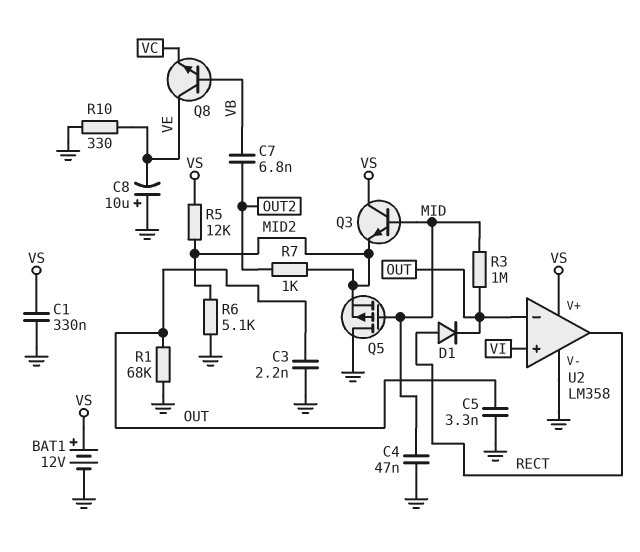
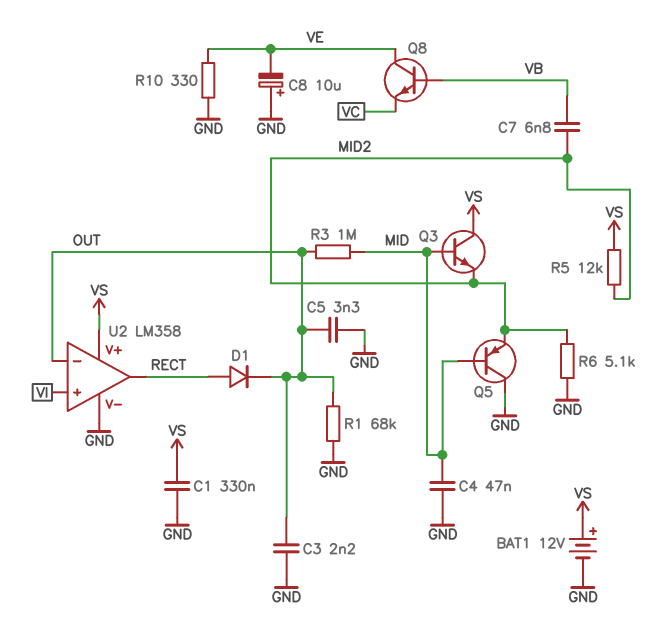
C7: 6.8nF (OUT2, VB) -> 6.8nF (MID2, VB)
Q5: PMOS (G MID, D GND, S MID2) -> PNP (B MID, C GND, E MID2)
R7: 1k (MID2, OUT2) -> none

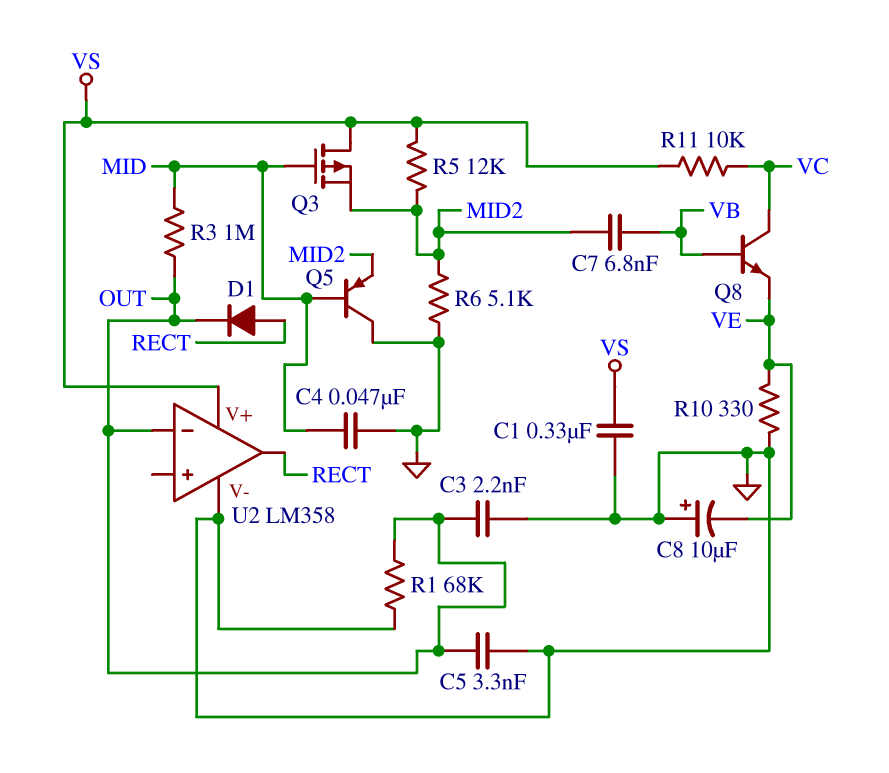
BAT1: 12V (plus VS, minus GND) -> none
Q3: NPN (B MID, C VS, E MID2) -> PMOS (G MID, D VS, S MID2)
Q8: NPN (B VB, C VE, E VC) -> NPN (B VB, C VC, E VE)
R11: none -> 10k (VC, VS)
U2 pin in+: VI -> none

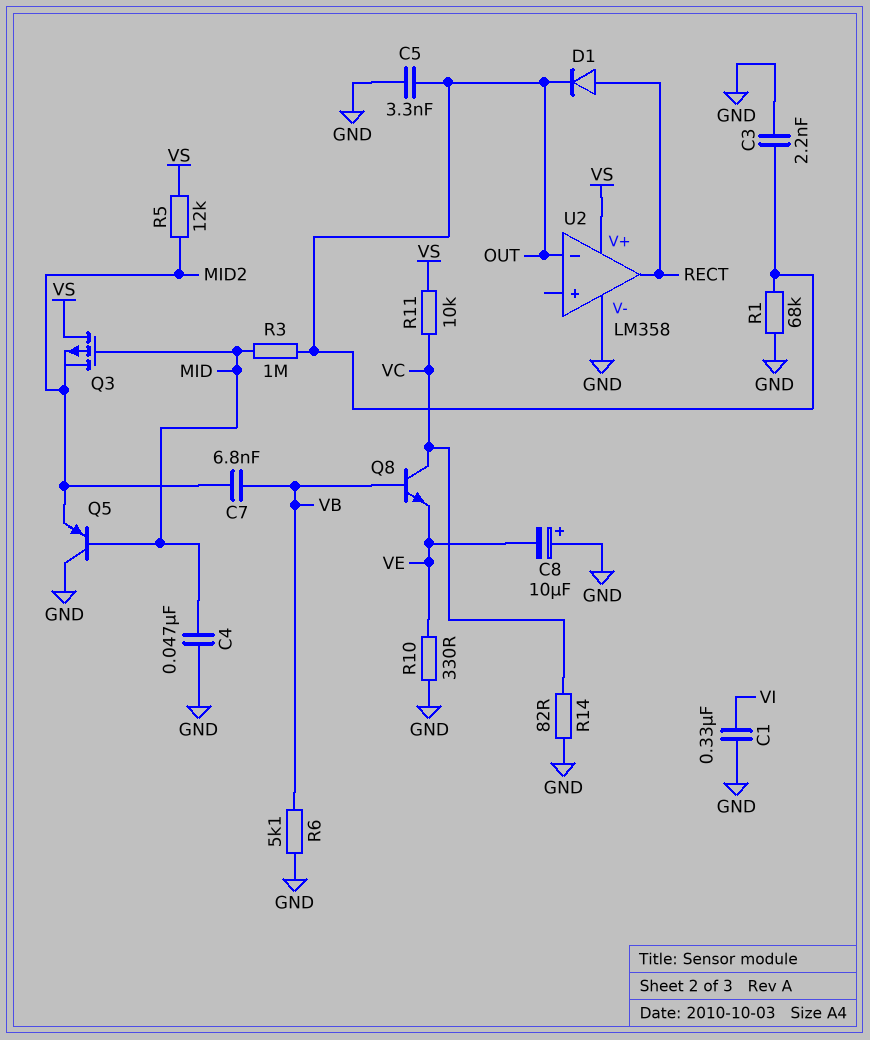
C1: 330nF (GND, VS) -> 330nF (GND, VI)
R6: 5.1k (GND, MID2) -> 5.1k (GND, VB)
R14: none -> 82 (GND, VC)

